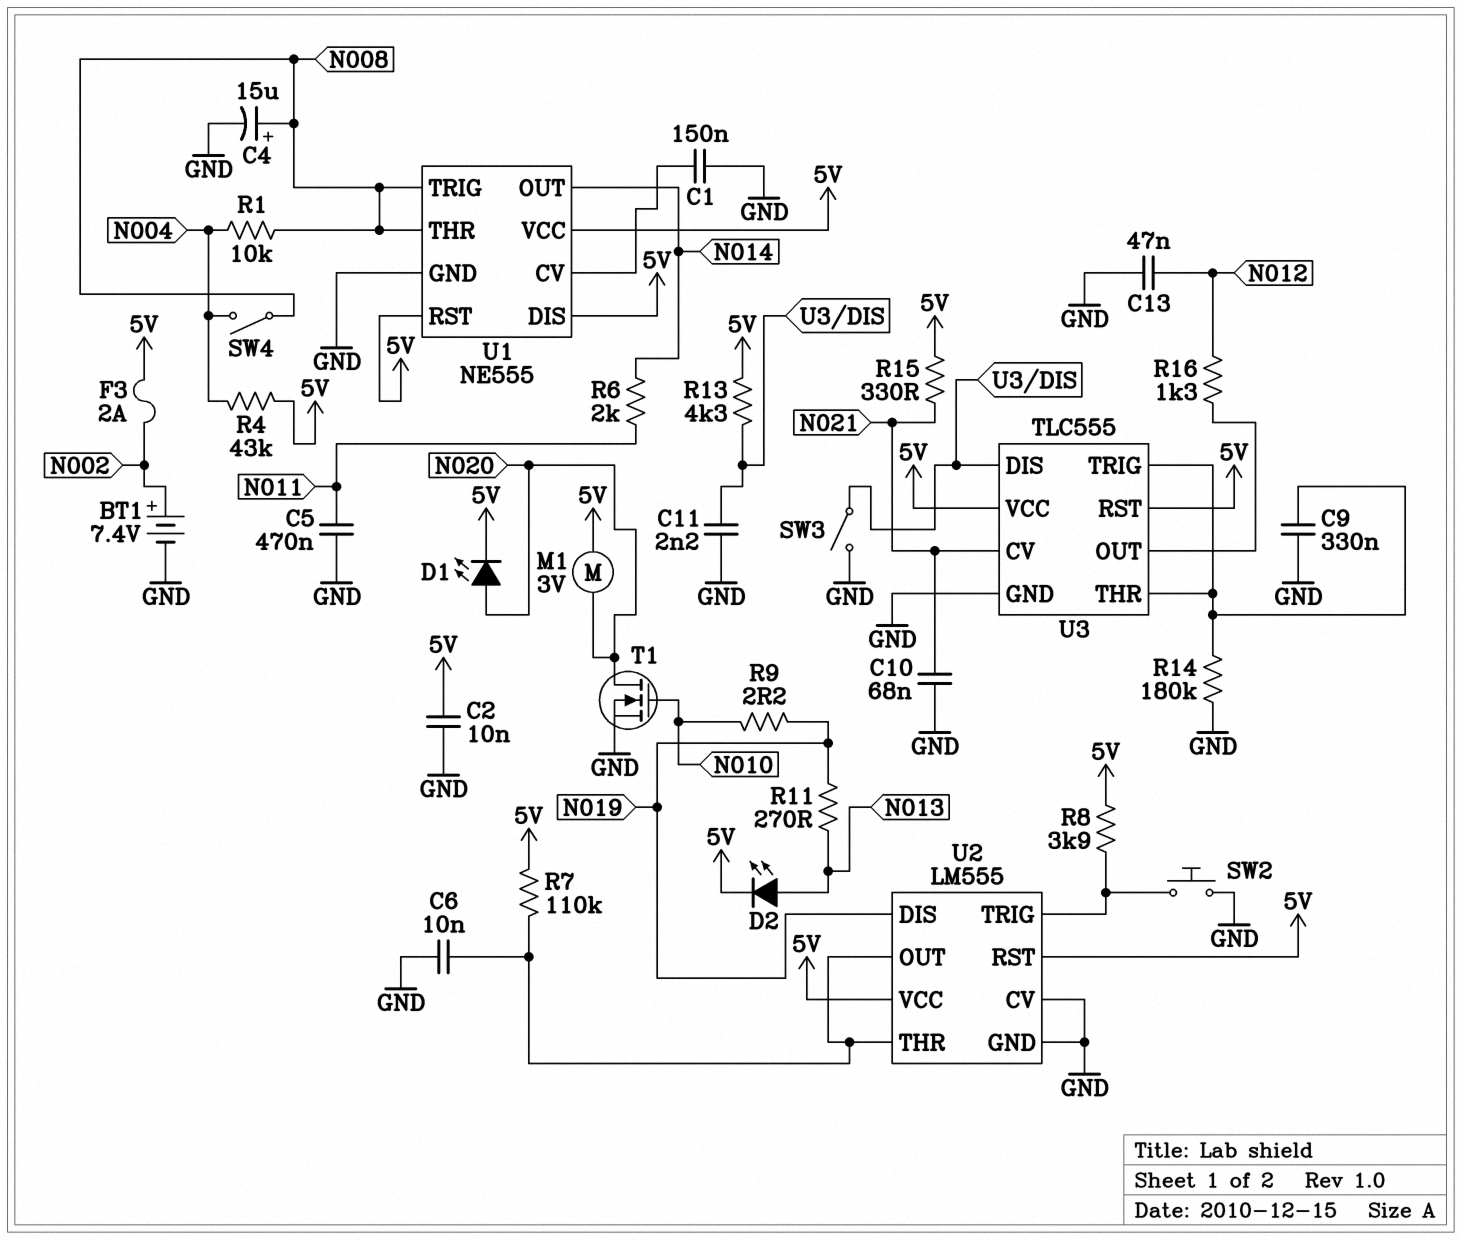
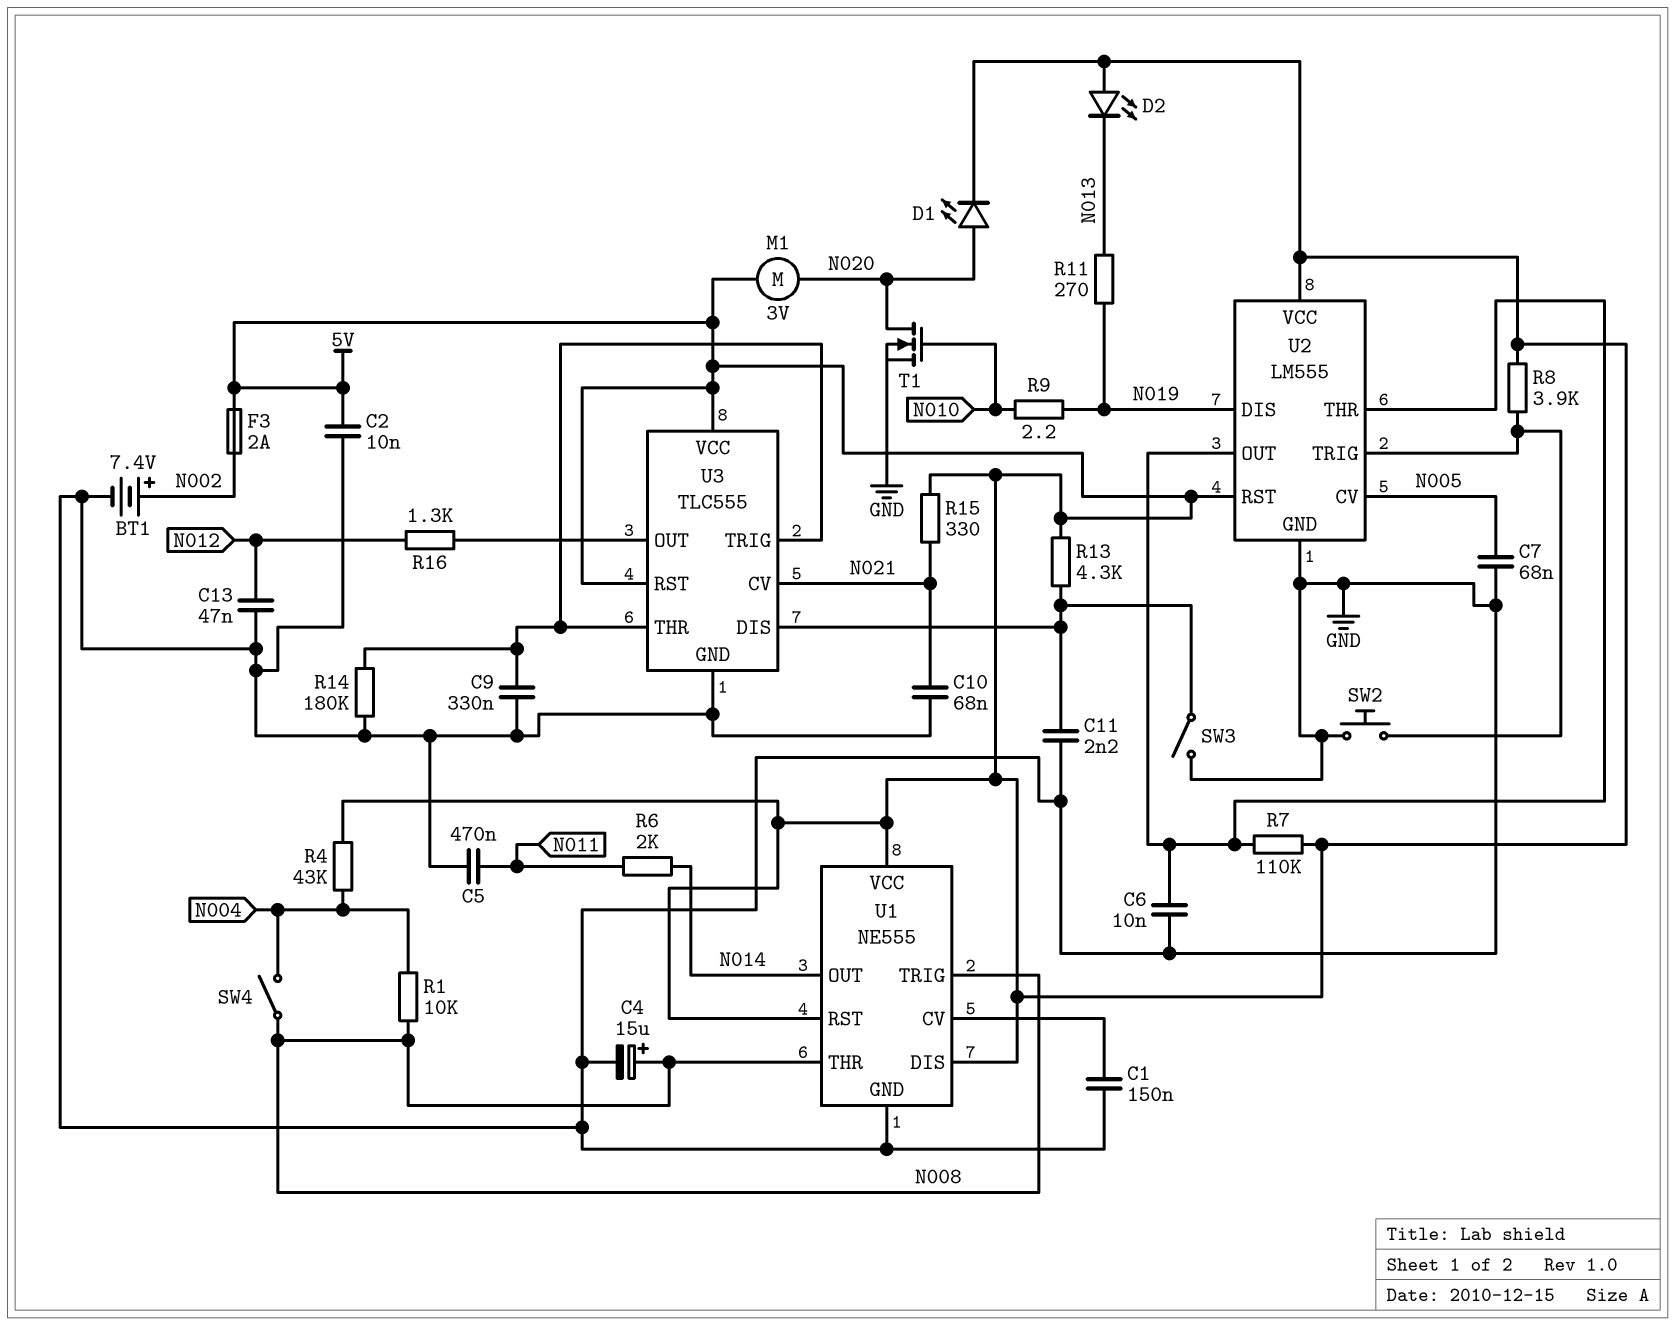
C7: none -> 68nF (GND, N005)
D2: LED (A N013, K 5V) -> LED (A 5V, K N013)
U2 pin CV: GND -> N005

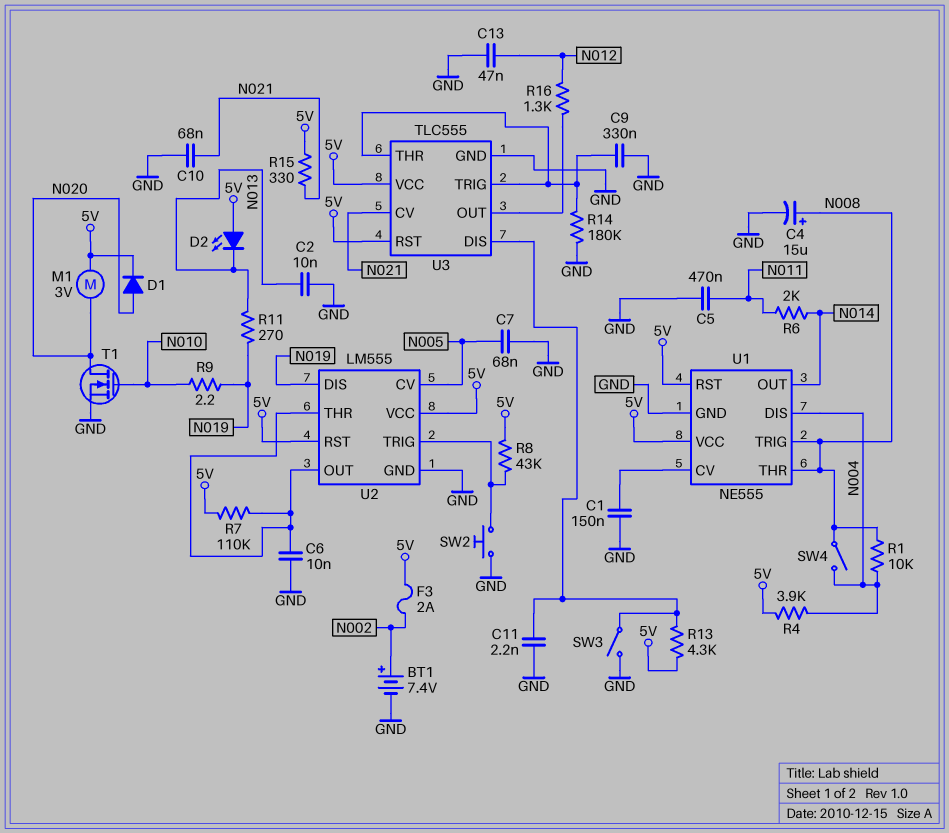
C2: 10nF (5V, GND) -> 10nF (GND, N013)
D1: LED (A N020, K 5V) -> diode (A N020, K 5V)
R4: 43k (5V, N004) -> 3.9k (5V, N004)
R8: 3.9k (5V, U2/TRIG) -> 43k (5V, U2/TRIG)
U1 pin DIS: 5V -> N004

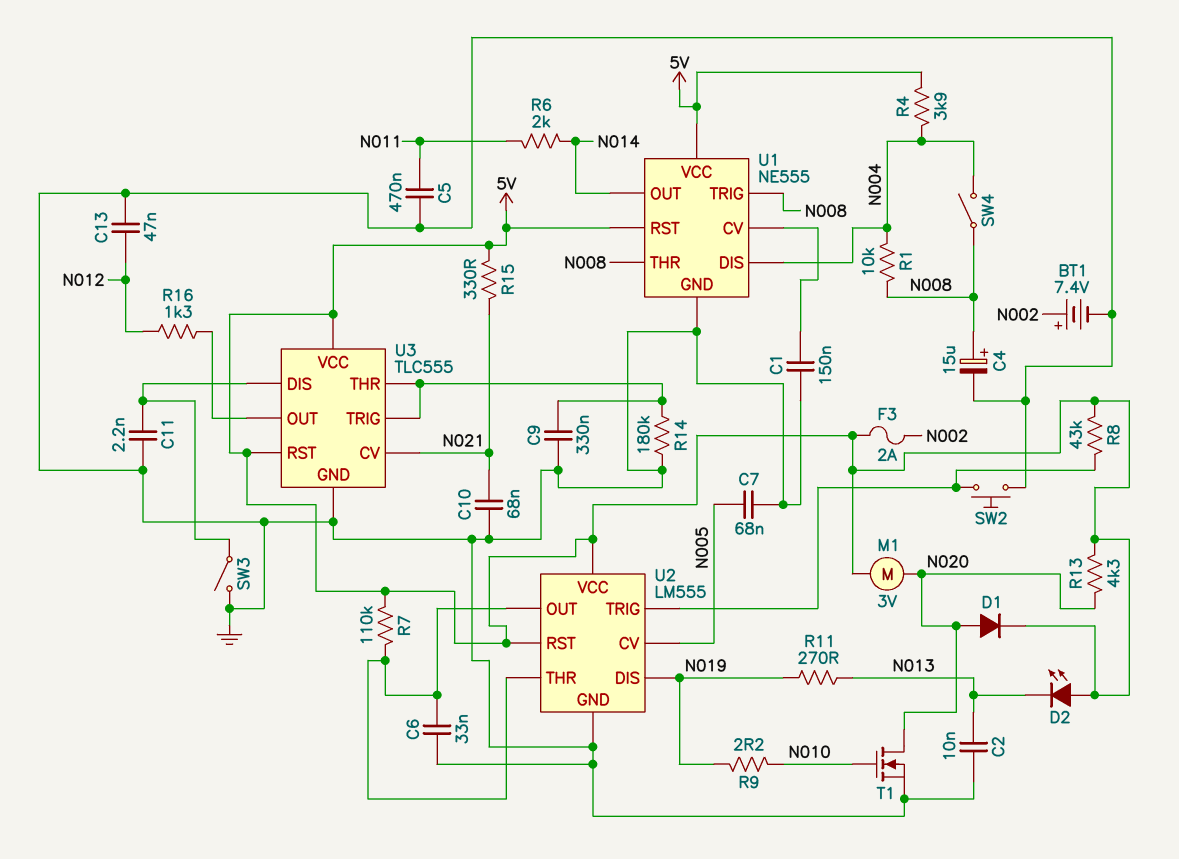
C6: 10nF (GND, U2/OUT) -> 33nF (GND, U2/OUT)
R13: 4.3k (5V, U3/DIS) -> 4.3k (5V, N020)

